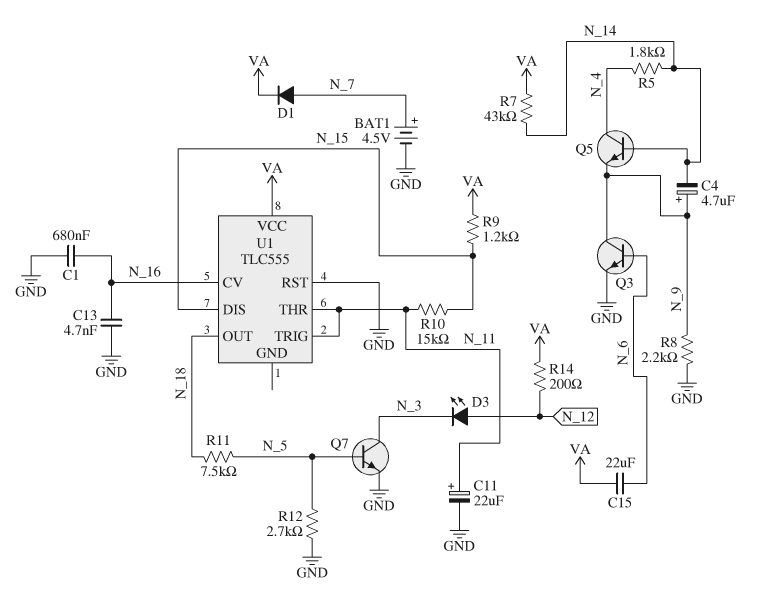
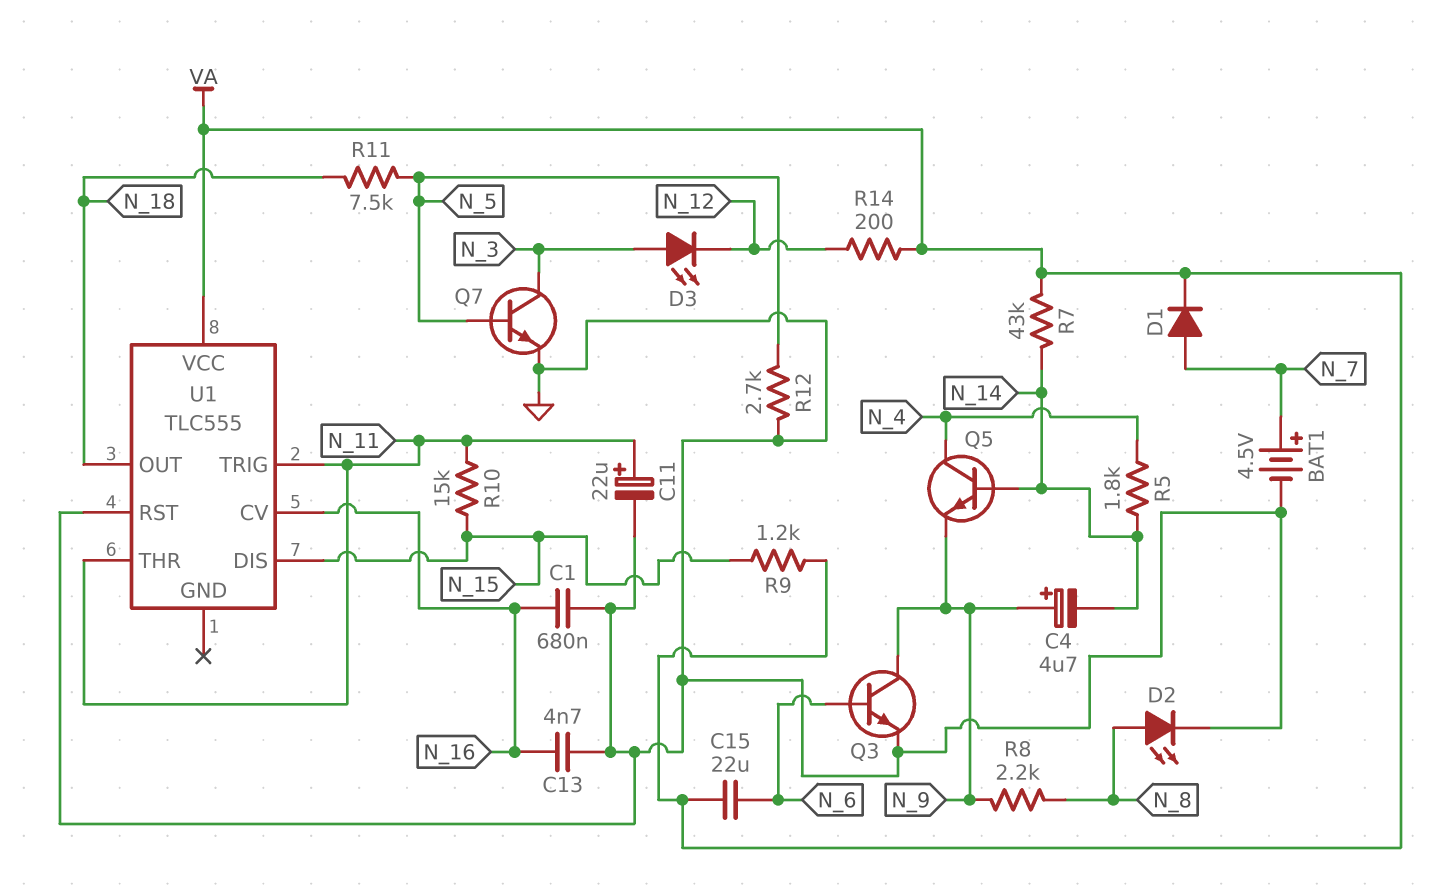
D2: none -> LED (A N_8, K GND)
D3: LED (A N_12, K N_3) -> LED (A N_3, K N_12)
R8: 2.2k (GND, N_9) -> 2.2k (N_8, N_9)

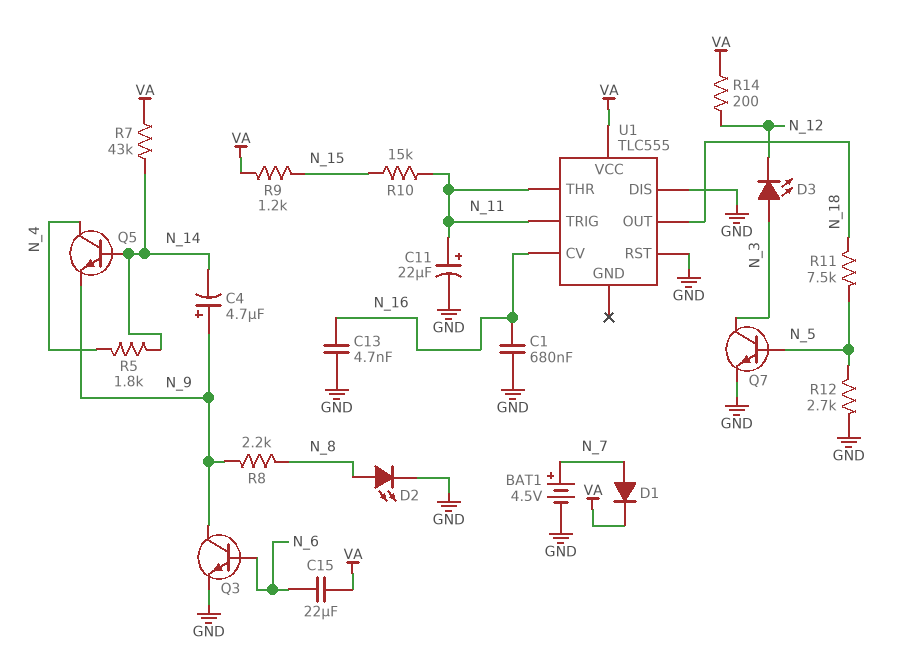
U1 pin DIS: N_15 -> GND

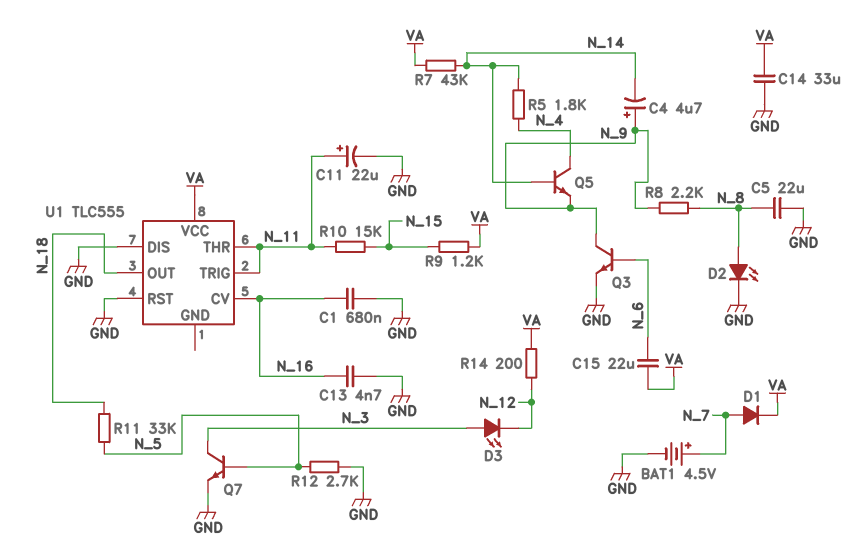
C5: none -> 22uF (GND, N_8)
C14: none -> 33uF (GND, VA)
R11: 7.5k (N_5, N_18) -> 33k (N_5, N_18)

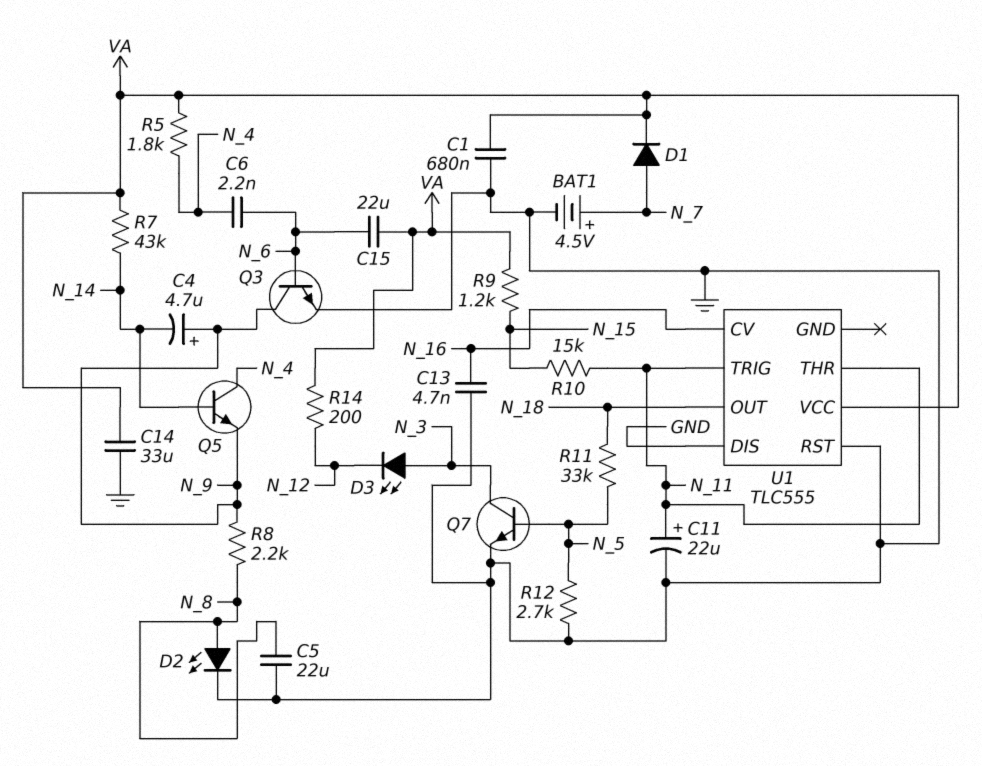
C1: 680nF (GND, N_16) -> 680nF (GND, VA)
C6: none -> 2.2nF (N_4, N_6)
R5: 1.8k (N_4, N_14) -> 1.8k (N_4, VA)

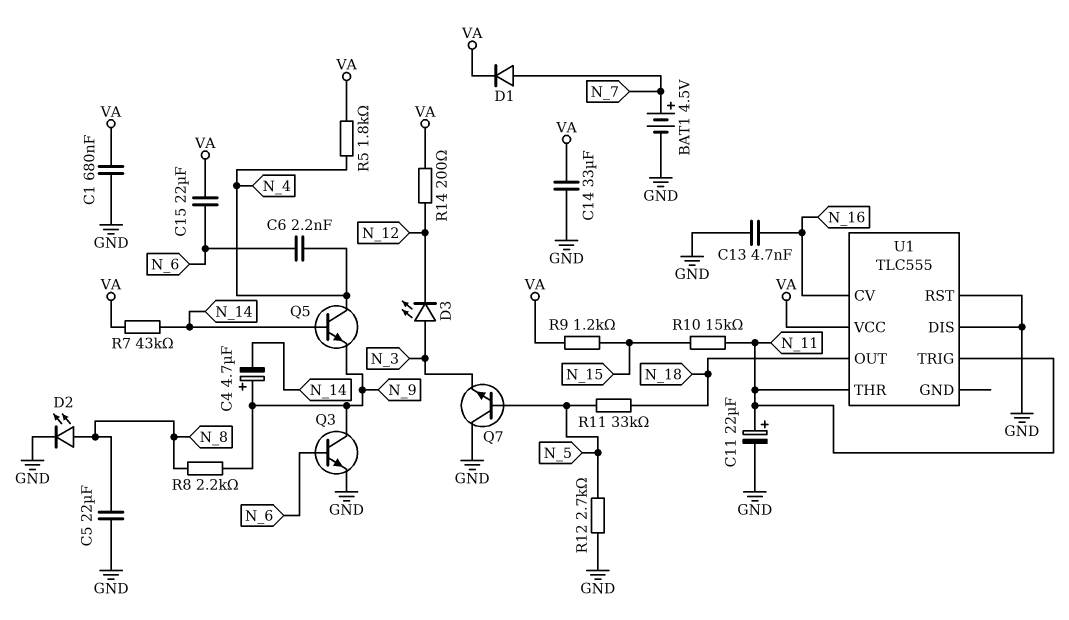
Q7: NPN (B N_5, C N_3, E GND) -> NPN (B N_5, C GND, E N_3)

